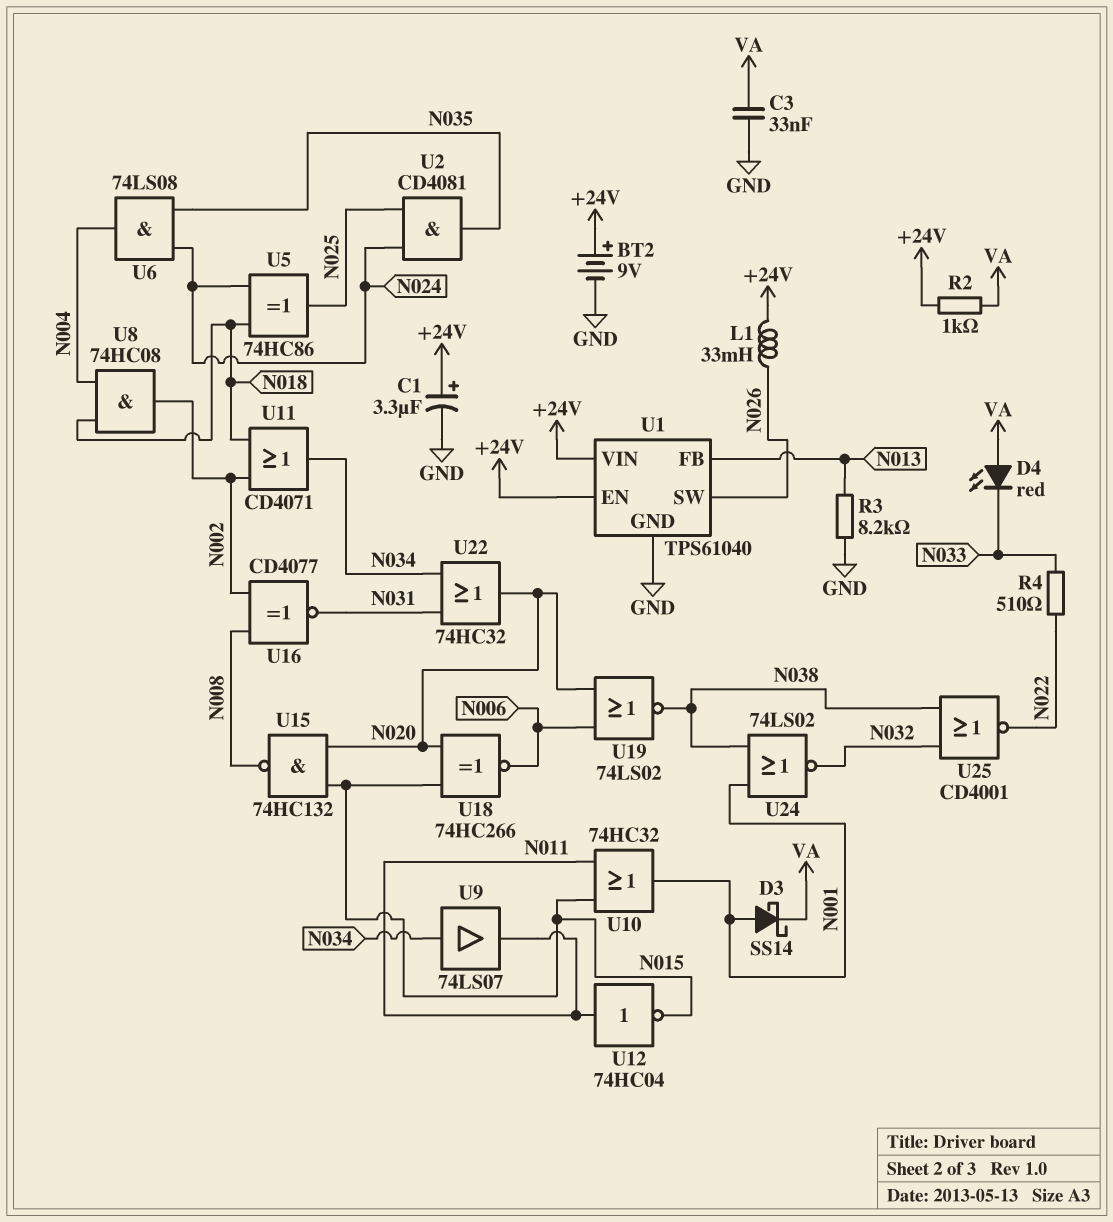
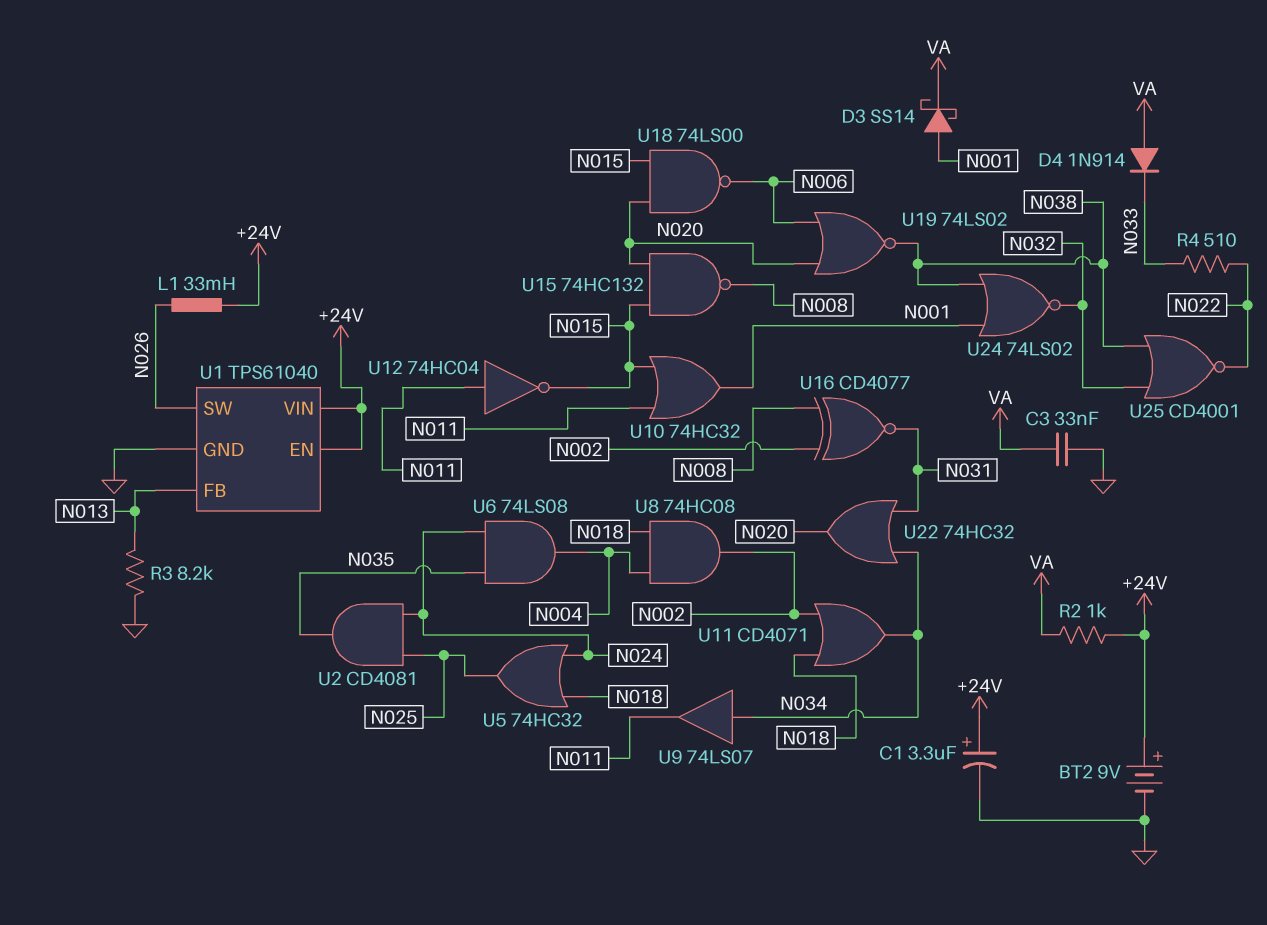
D4: LED red (A VA, K N033) -> diode 1N914 (A VA, K N033)
U5: XOR 74HC86 (in N018, in N024, out N025) -> OR 74HC32 (in N018, in N024, out N025)
U18: XNOR 74HC266 (in N015, in N020, out N006) -> NAND 74LS00 (in N015, in N020, out N006)

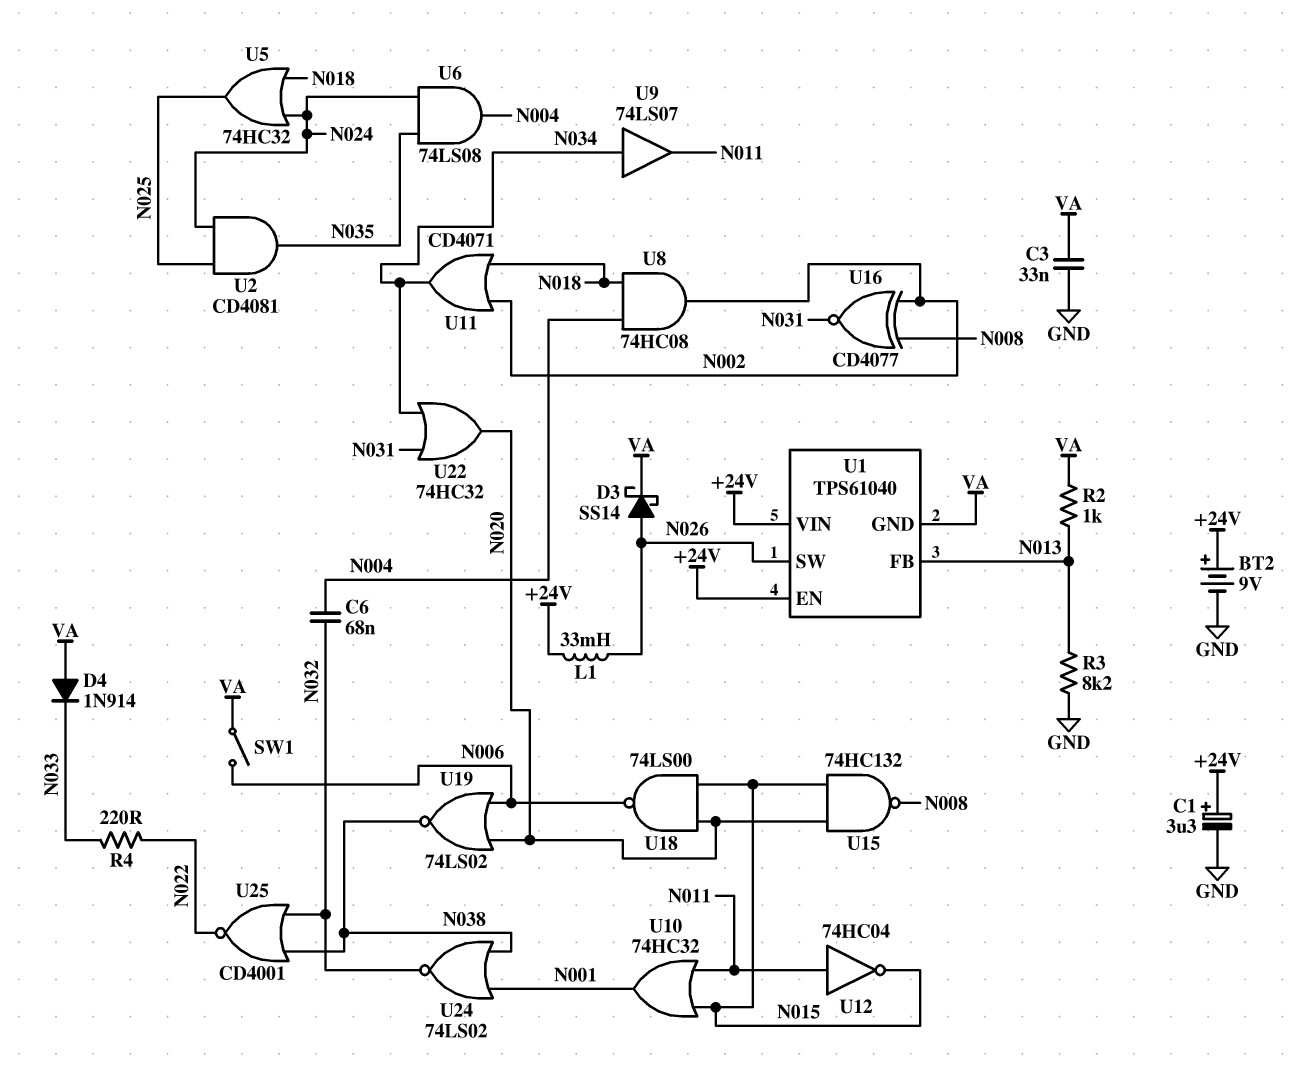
C6: none -> 68nF (N004, N032)
D3: schottky SS14 (A N001, K VA) -> schottky SS14 (A N026, K VA)
R2: 1k (+24V, VA) -> 1k (N013, VA)
R4: 510 (N022, N033) -> 220 (N022, N033)
SW1: none -> switch (N006, VA)
U1 pin GND: GND -> VA

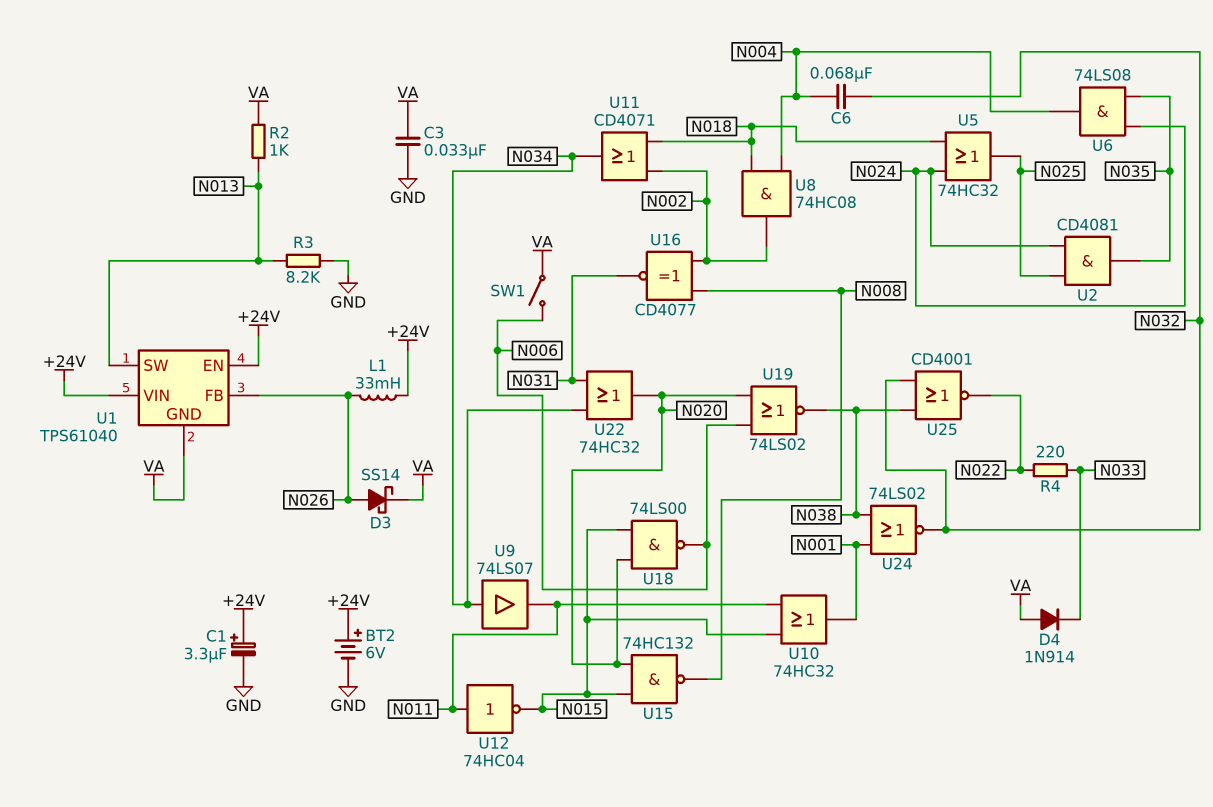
BT2: 9V (plus +24V, minus GND) -> 6V (plus +24V, minus GND)
U1 pin FB: N013 -> N026
U1 pin SW: N026 -> N013

